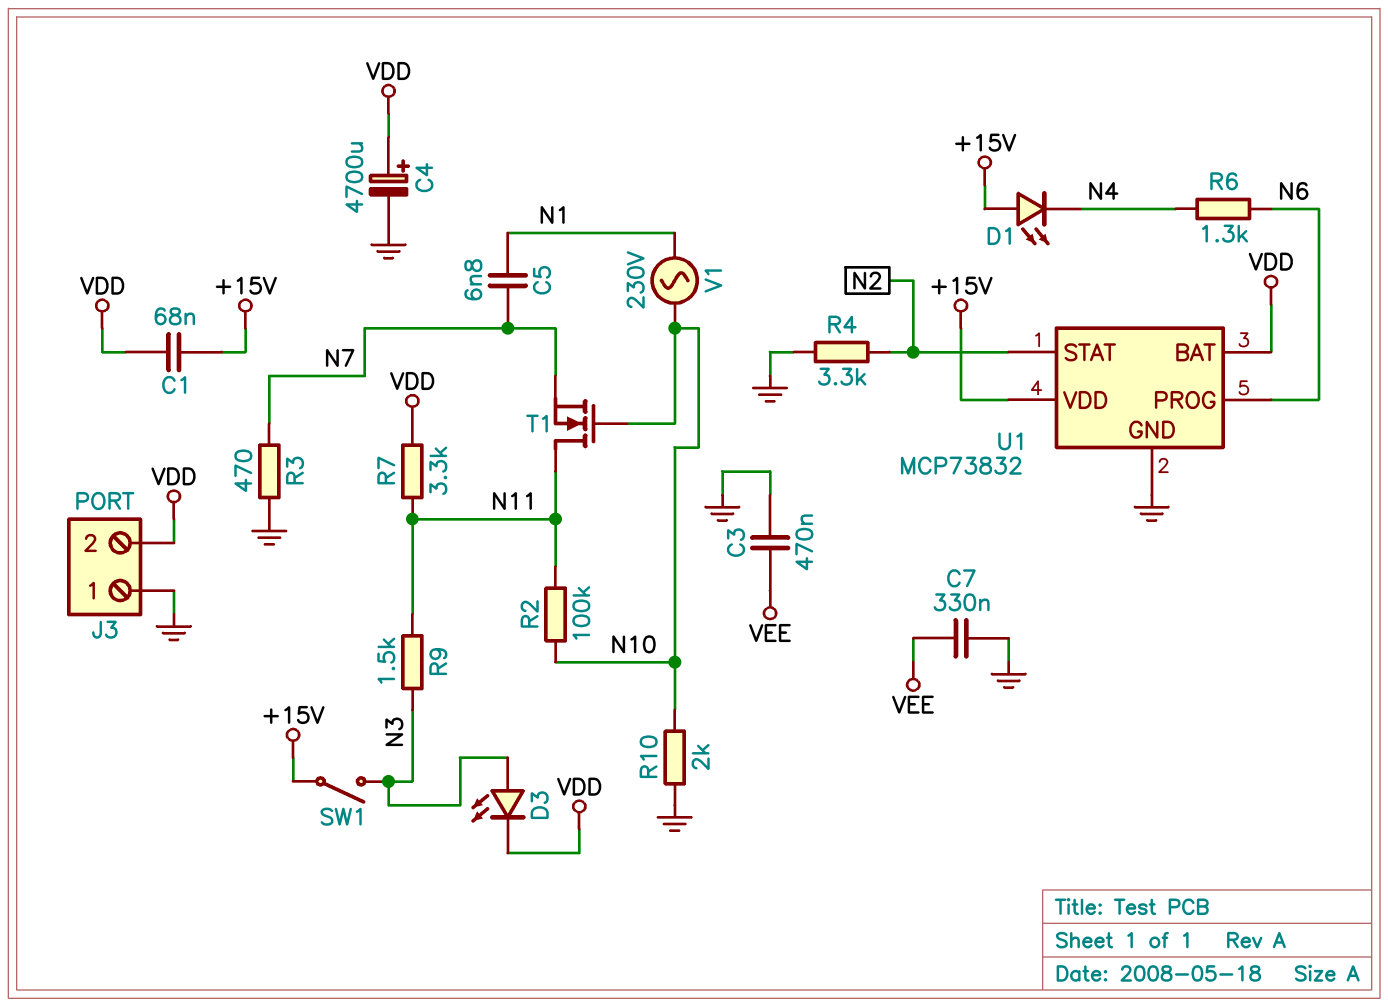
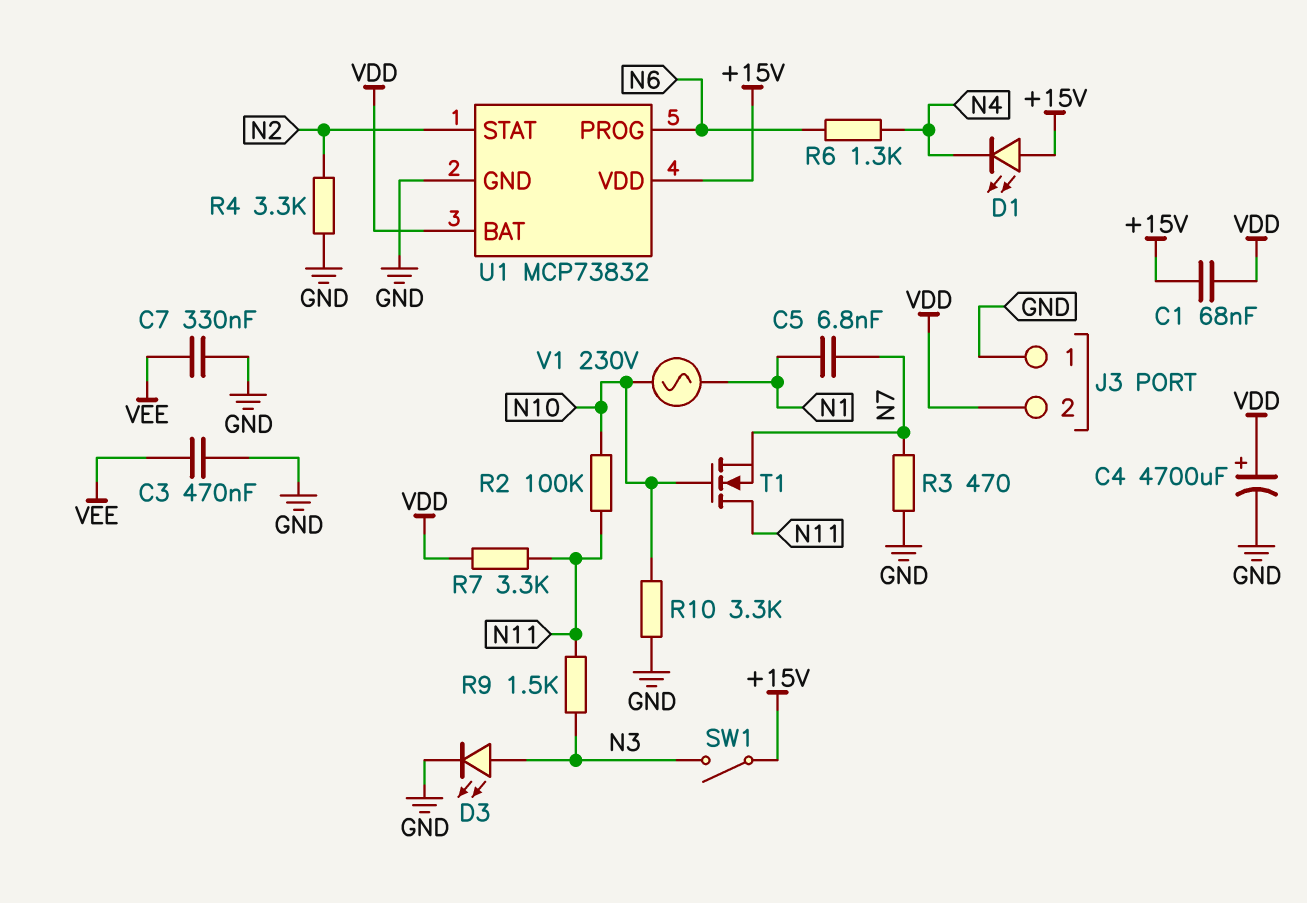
D3: LED (A N3, K VDD) -> LED (A N3, K GND)
R10: 2k (GND, N10) -> 3.3k (GND, N10)

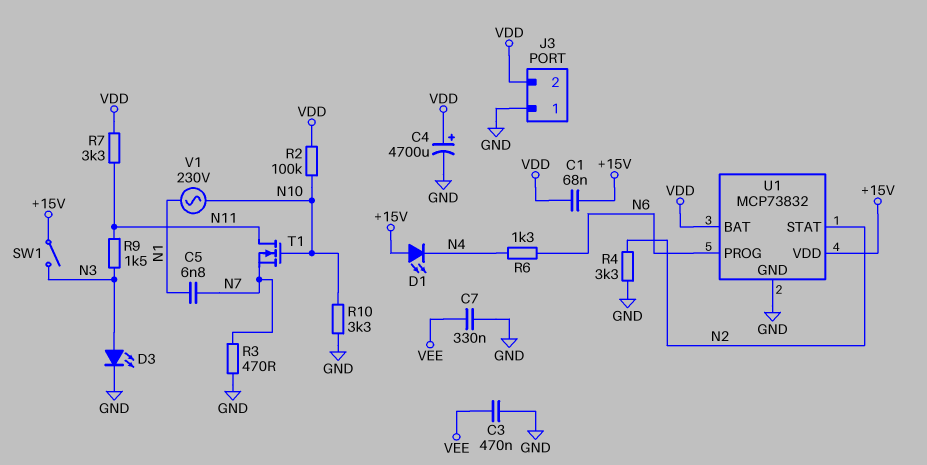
R2: 100k (N10, N11) -> 100k (N10, VDD)

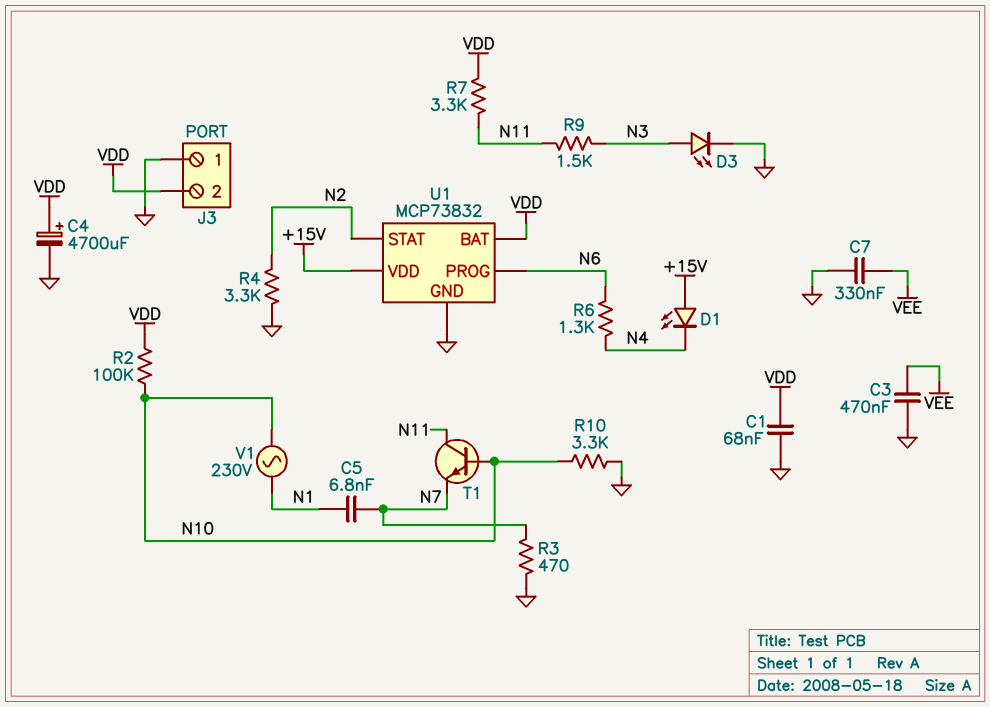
C1: 68nF (+15V, VDD) -> 68nF (GND, VDD)
SW1: switch (+15V, N3) -> none
T1: NMOS (G N10, D N11, S N7) -> NPN (B N10, C N11, E N7)

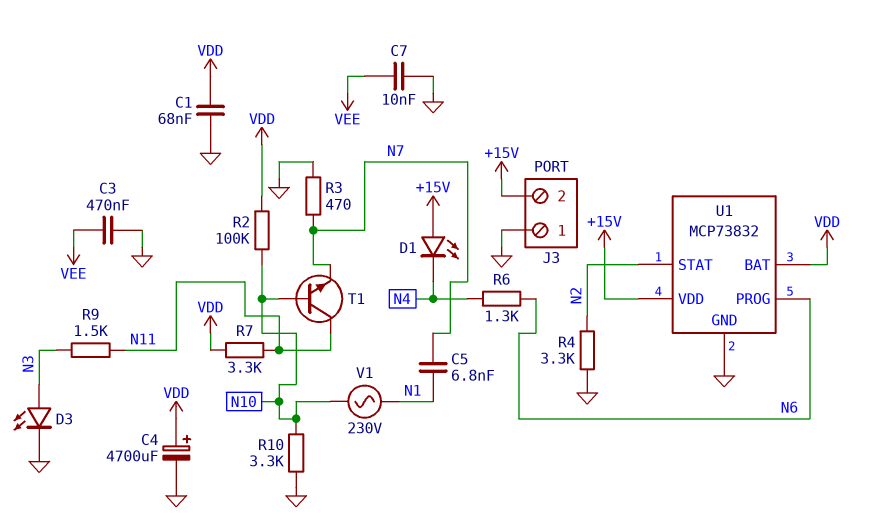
C7: 330nF (GND, VEE) -> 10nF (GND, VEE)
J3 pin 2: VDD -> +15V

